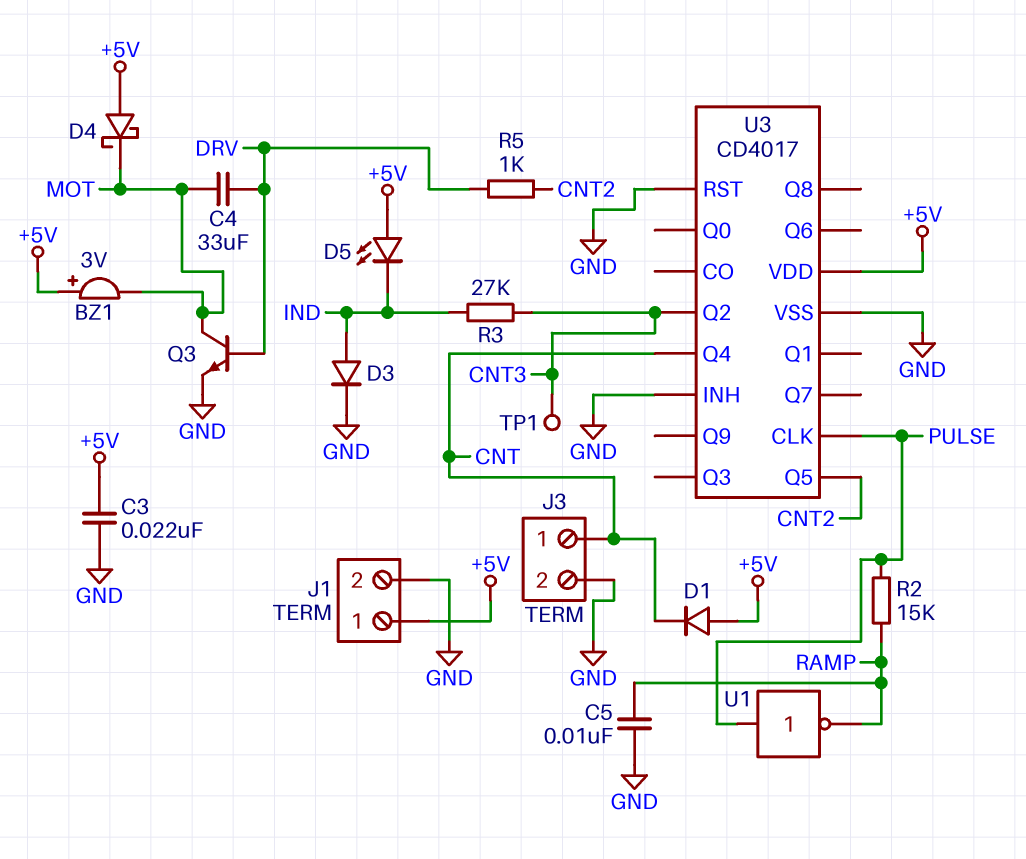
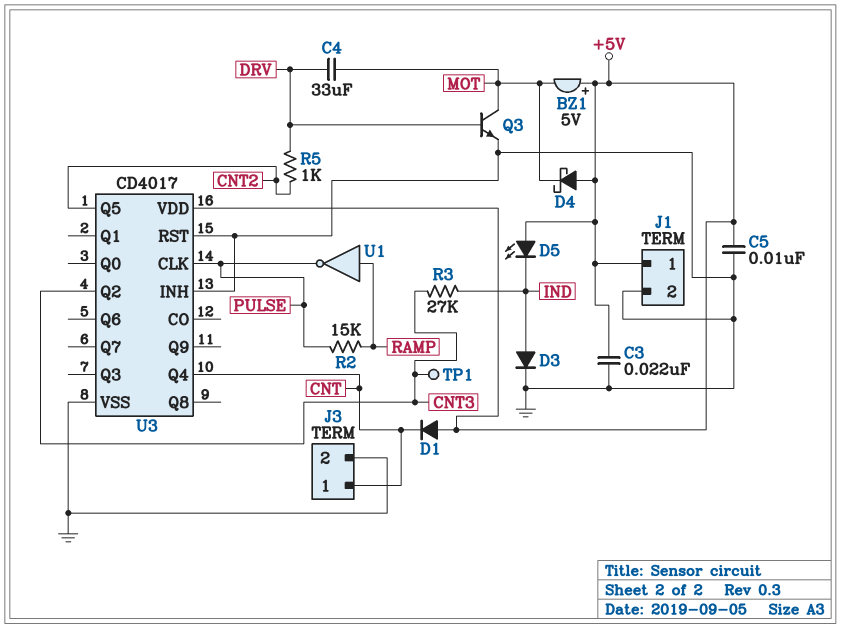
BZ1: buzzer 3V (plus +5V, minus MOT) -> buzzer 5V (plus +5V, minus MOT)
C5: 10nF (GND, RAMP) -> 10nF (+5V, GND)
U1: NOT (in PULSE, out RAMP) -> NOT (in RAMP, out PULSE)

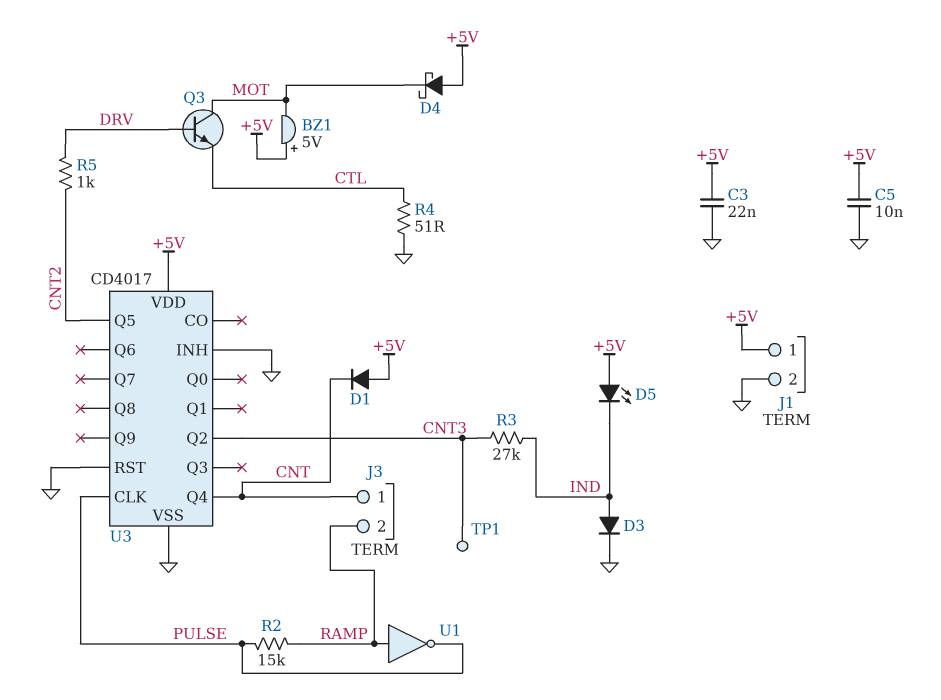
C4: 33uF (DRV, MOT) -> none
J3 pin 2: GND -> RAMP
Q3: NPN (B DRV, C MOT, E GND) -> NPN (B DRV, C MOT, E CTL)
R4: none -> 51 (CTL, GND)

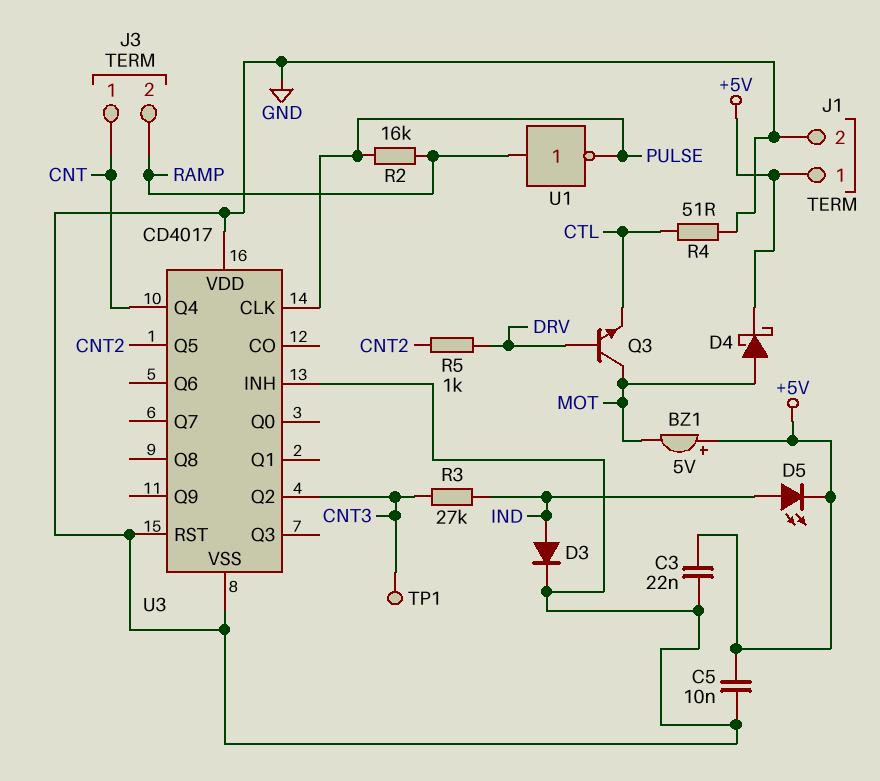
D1: diode (A +5V, K CNT) -> none
D4: schottky (A +5V, K MOT) -> schottky (A MOT, K +5V)
D5: LED (A +5V, K IND) -> LED (A IND, K +5V)
R2: 15k (PULSE, RAMP) -> 16k (PULSE, RAMP)
U3 pin VDD: +5V -> GND

